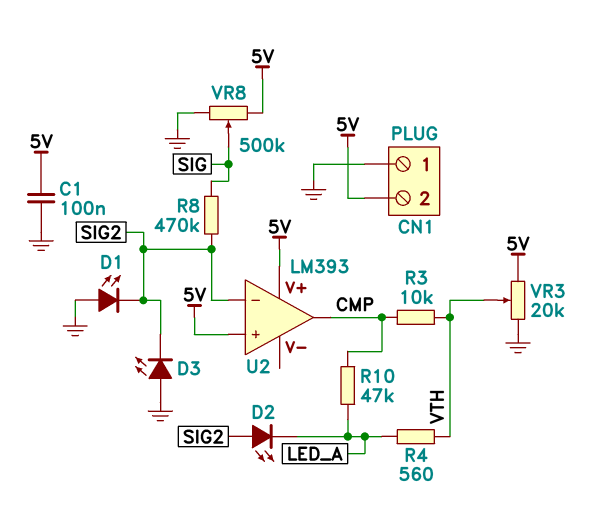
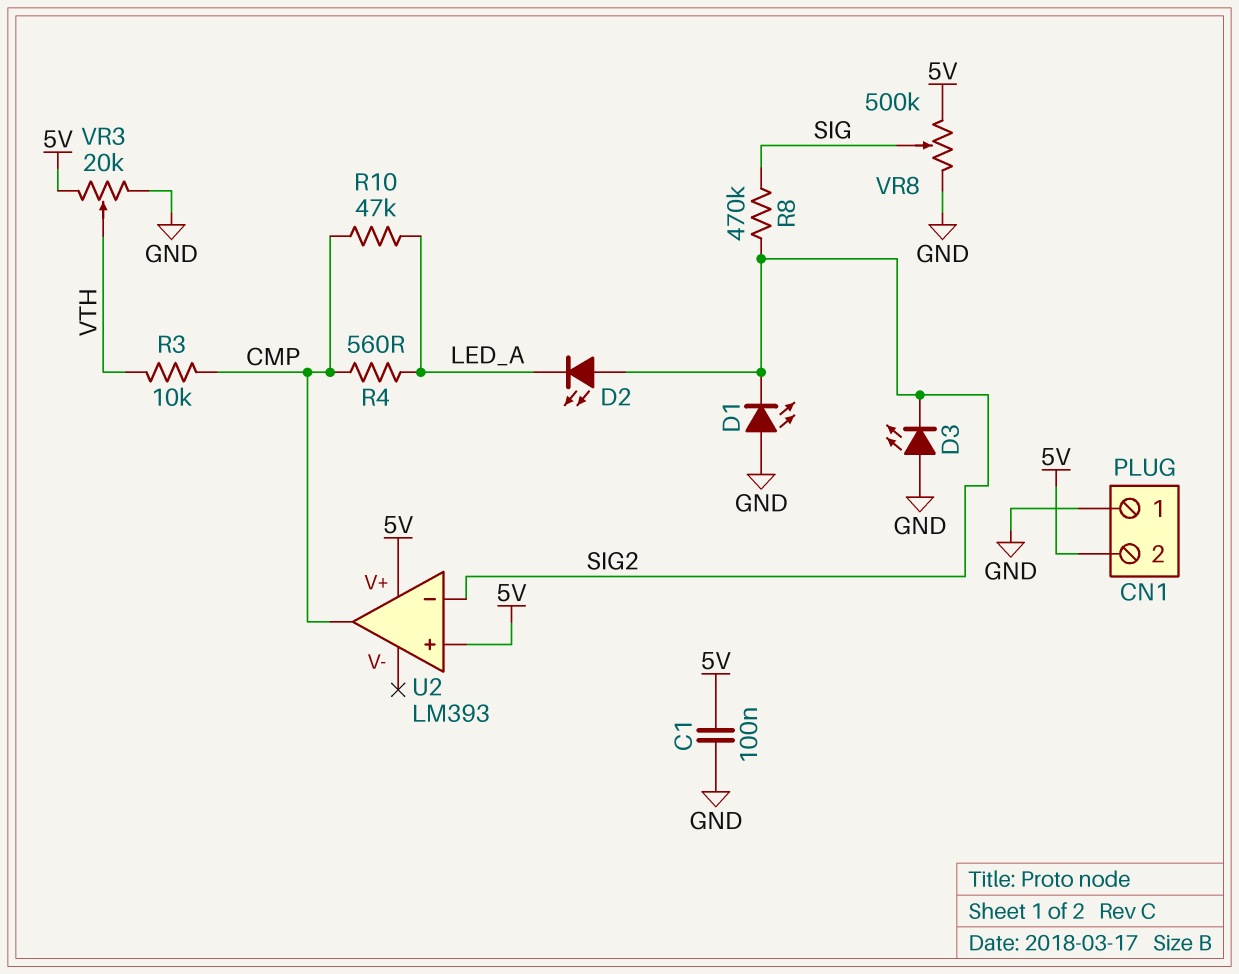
R4: 560 (LED_A, VTH) -> 560 (CMP, LED_A)

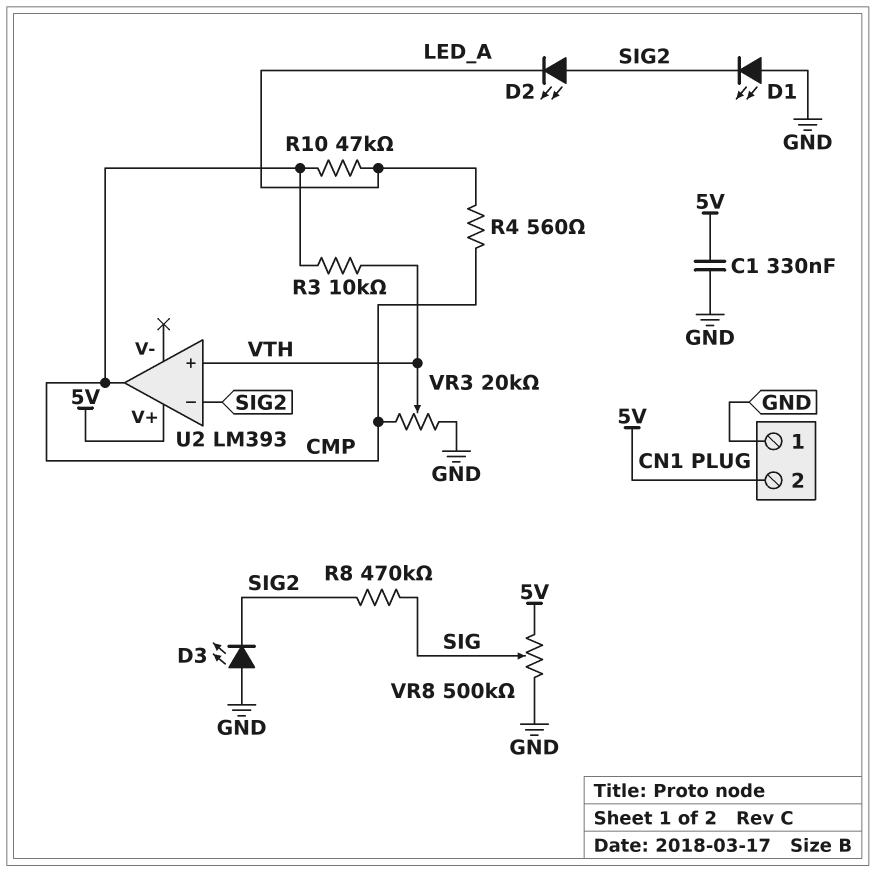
C1: 100nF (5V, GND) -> 330nF (5V, GND)
U2 pin in+: 5V -> VTH
VR3: 20k (5V, GND, wiper VTH) -> 20k (CMP, GND, wiper VTH)

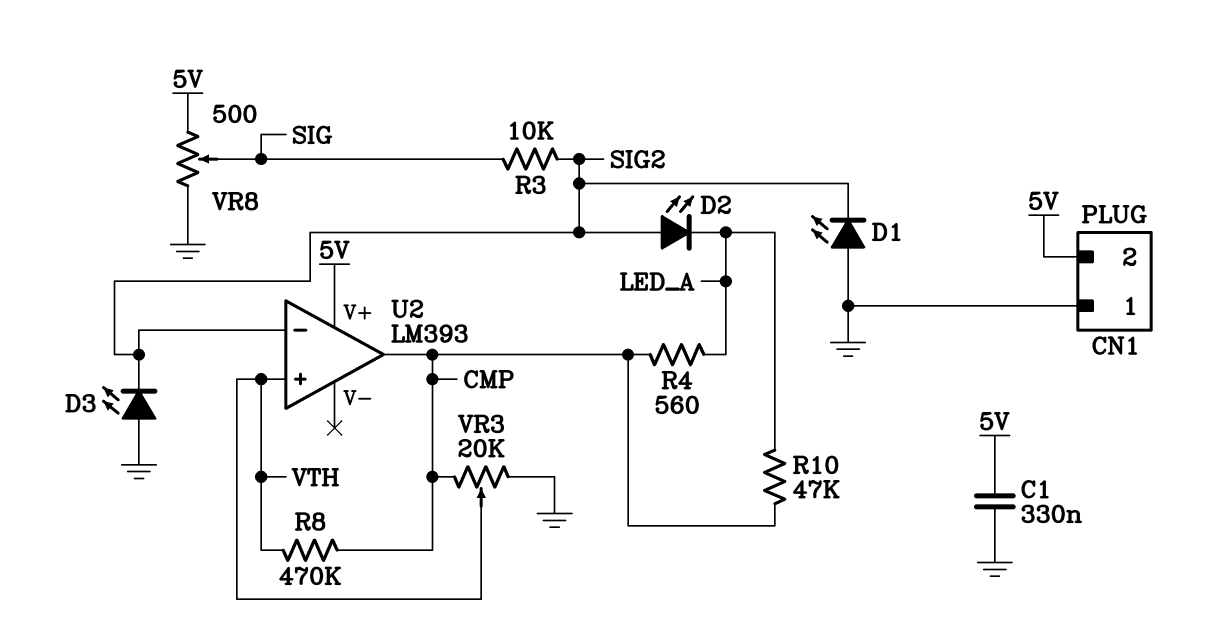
R3: 10k (CMP, VTH) -> 10k (SIG, SIG2)
R8: 470k (SIG, SIG2) -> 470k (CMP, VTH)
VR8: 500k (5V, GND, wiper SIG) -> 500 (5V, GND, wiper SIG)

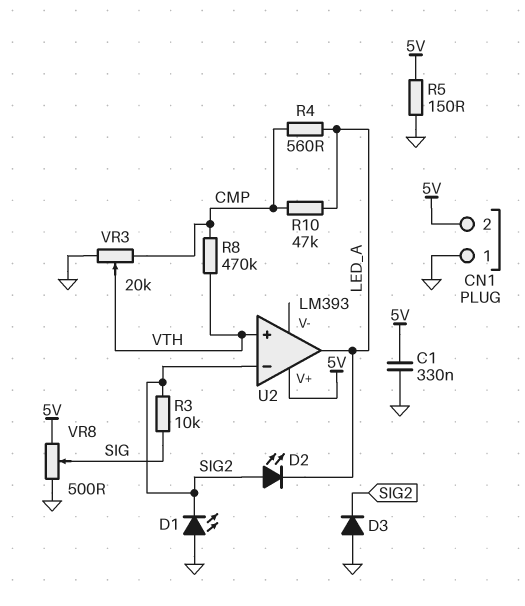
D3: LED (A GND, K SIG2) -> diode (A GND, K SIG2)
R5: none -> 150 (5V, GND)
U2 pin out: CMP -> LED_A

